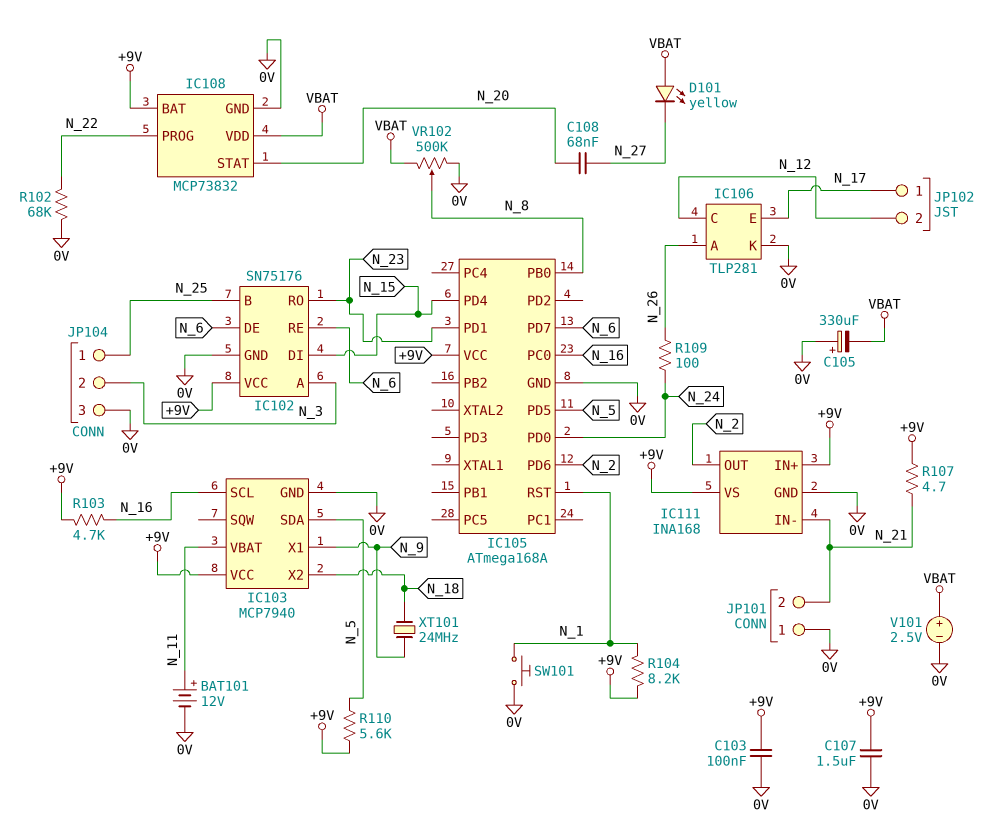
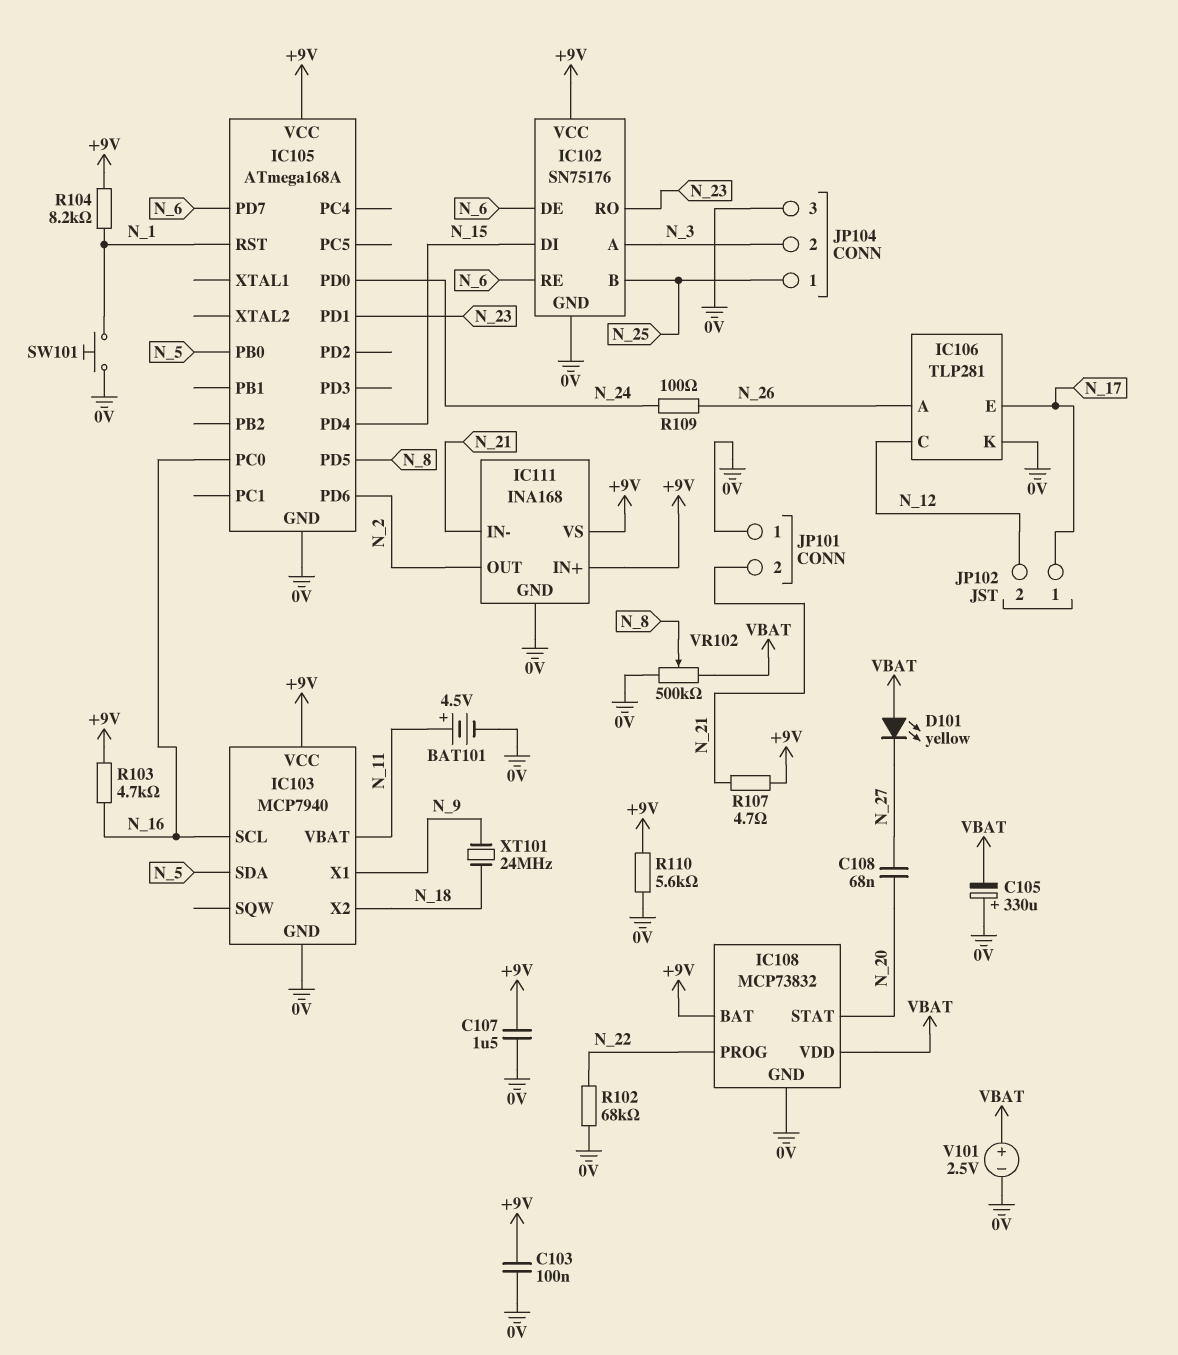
BAT101: 12V (plus N_11, minus 0V) -> 4.5V (plus N_11, minus 0V)
IC105 pin PB0: N_8 -> N_5
IC105 pin PD5: N_5 -> N_8
R110: 5.6k (+9V, N_5) -> 5.6k (+9V, 0V)

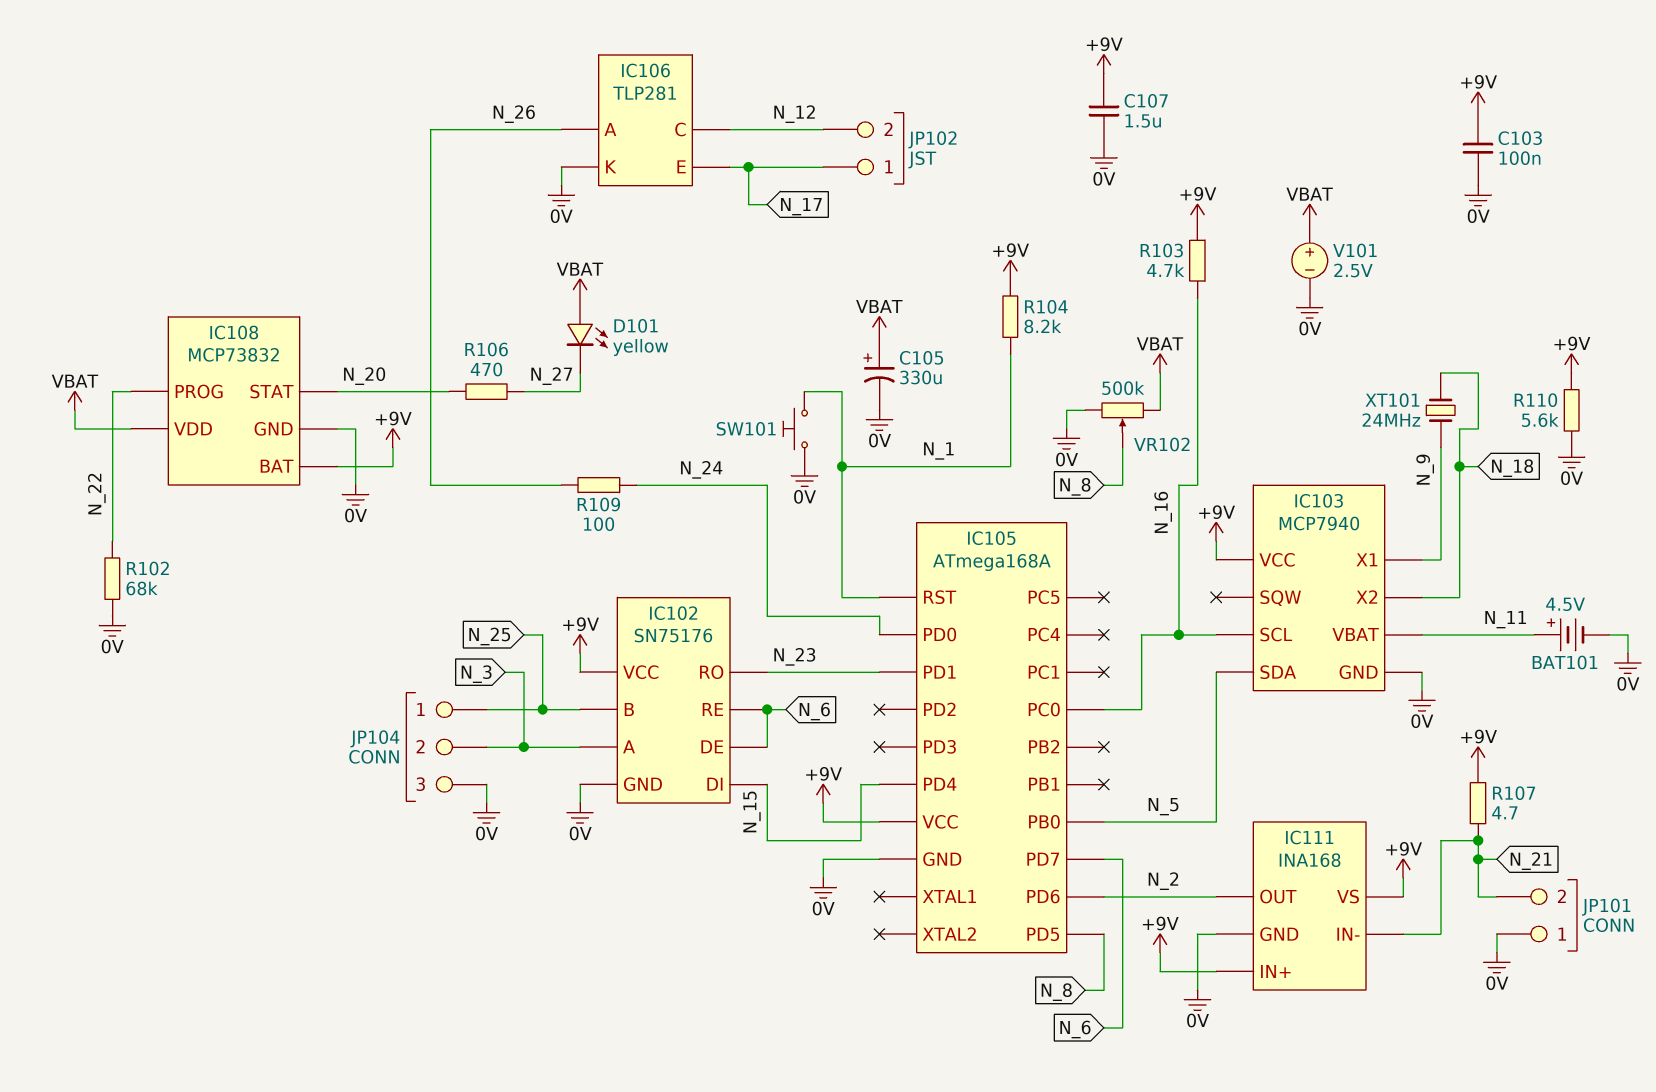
C105: 330uF (plus 0V, minus VBAT) -> 330uF (plus VBAT, minus 0V)
C108: 68nF (N_20, N_27) -> none
R106: none -> 470 (N_20, N_27)

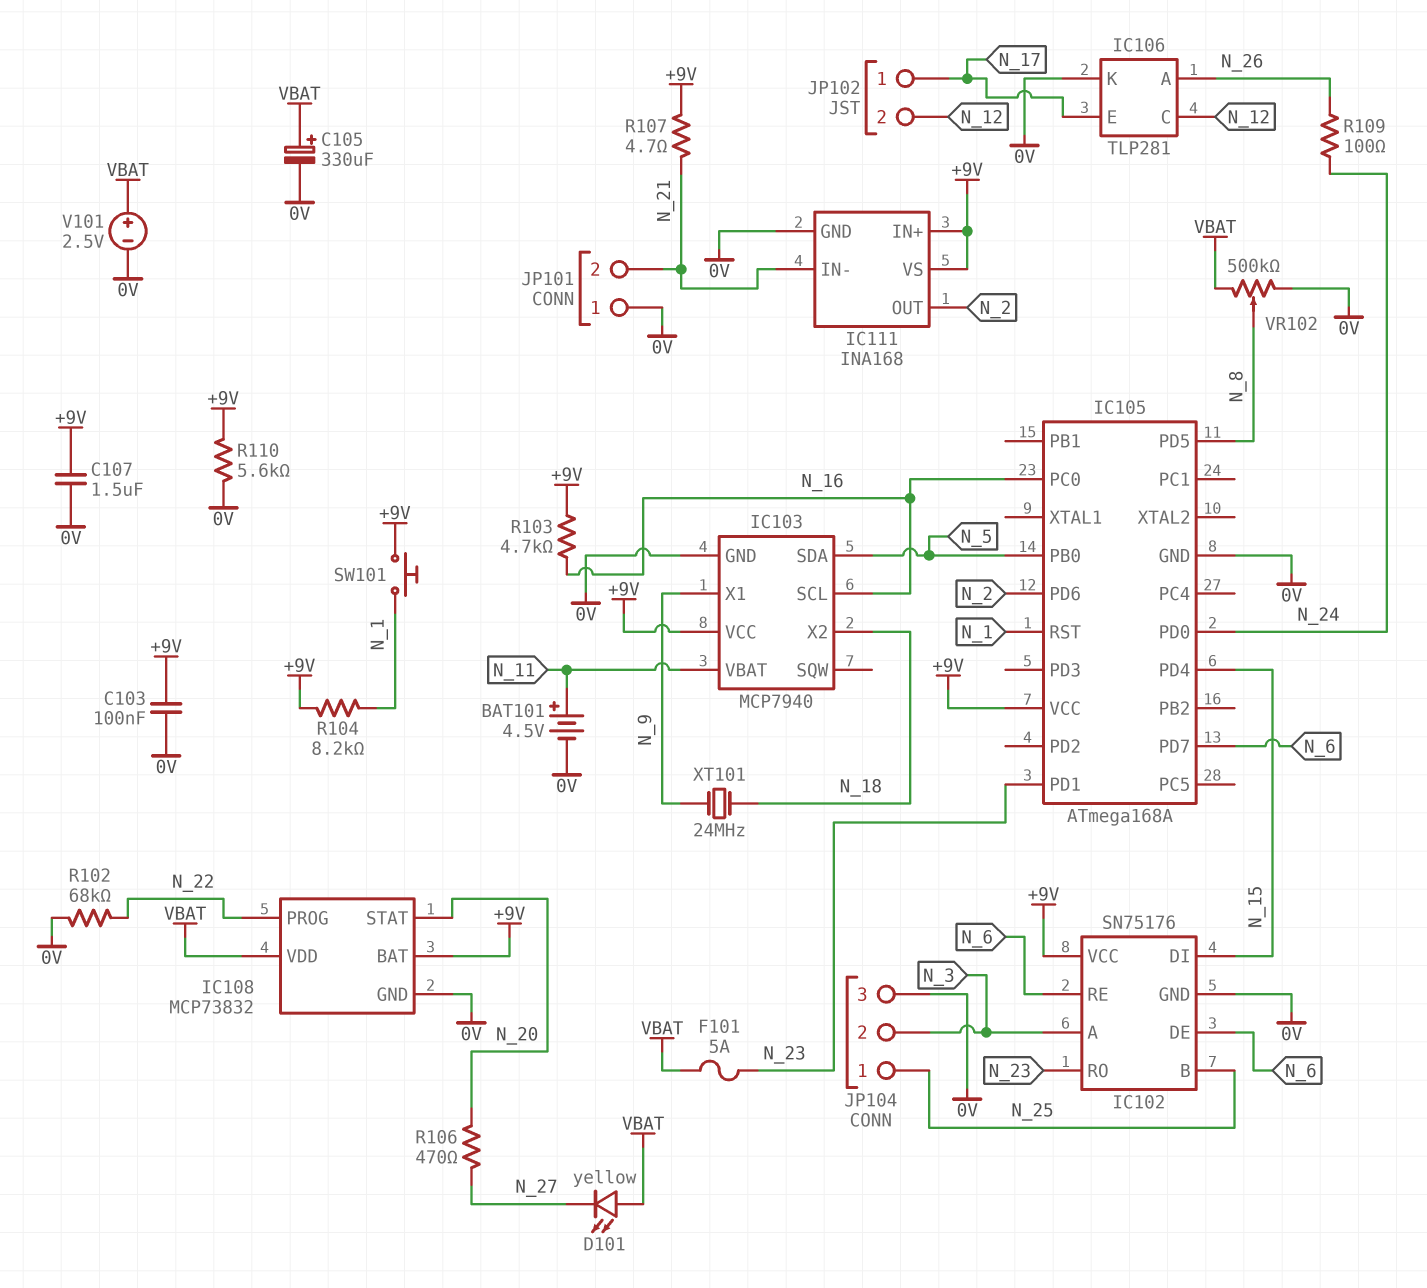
F101: none -> 5A (N_23, VBAT)
SW101: button (0V, N_1) -> button (+9V, N_1)

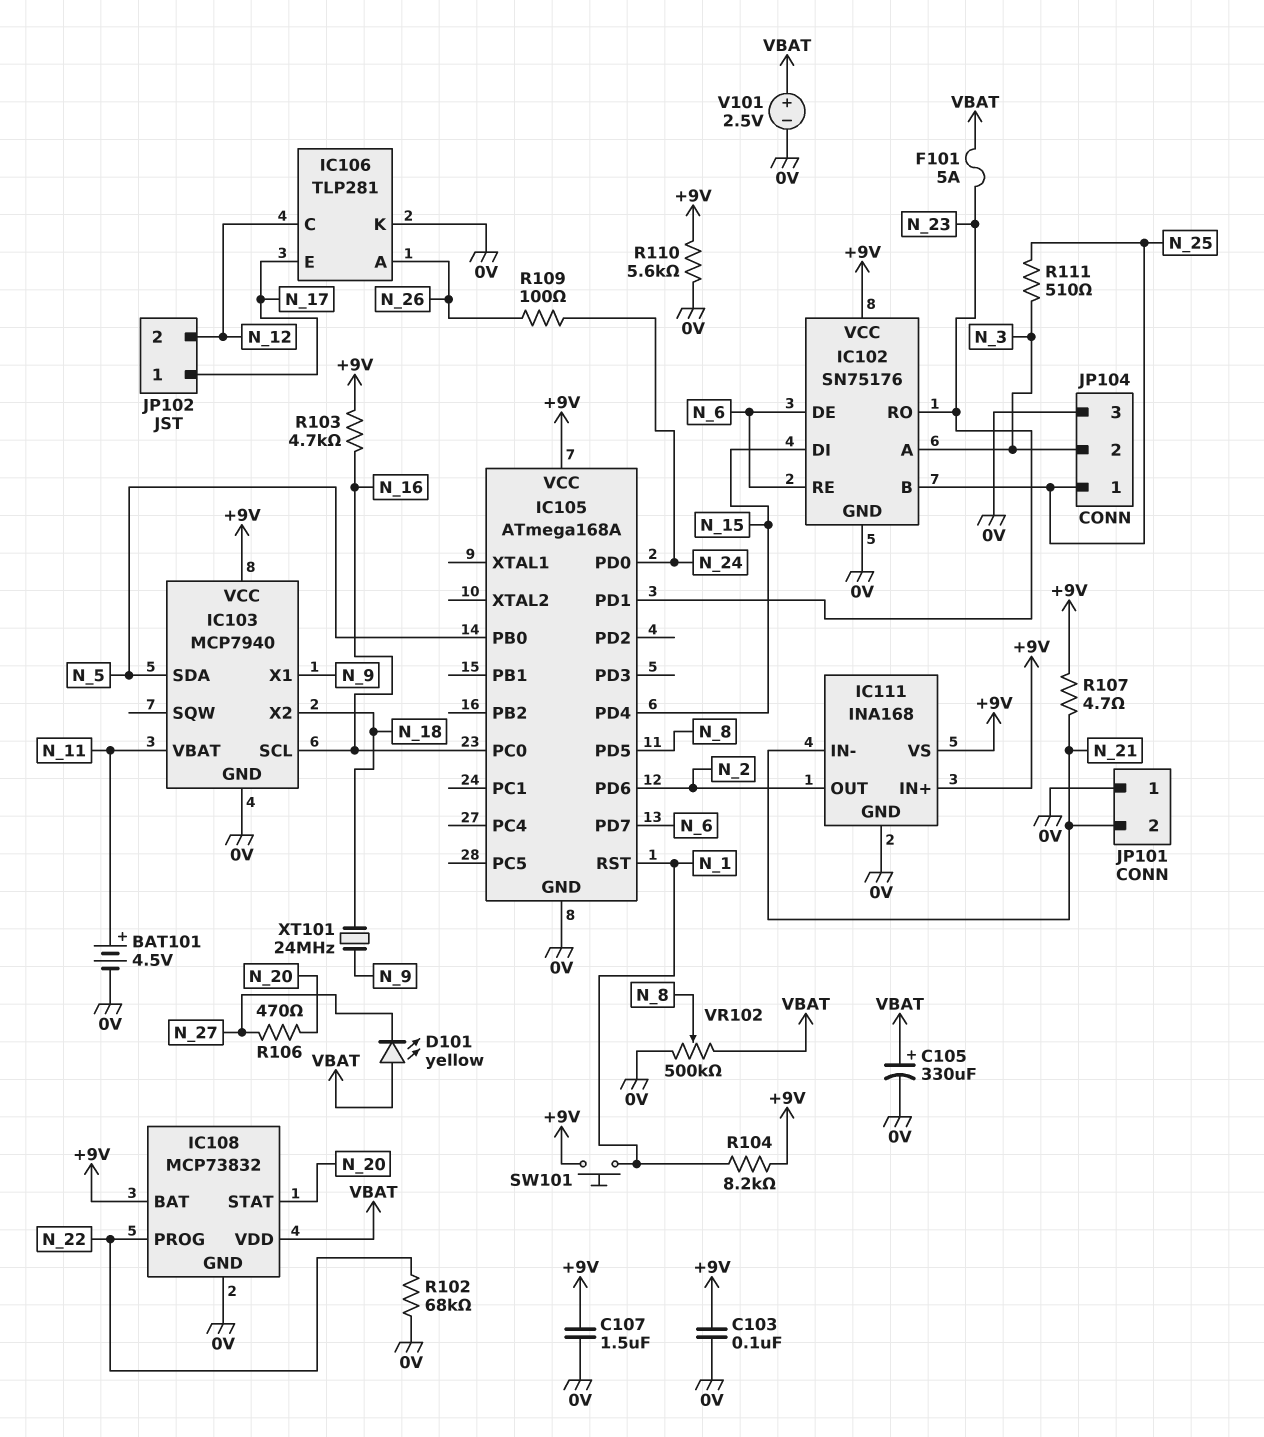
R111: none -> 510 (N_3, N_25)

